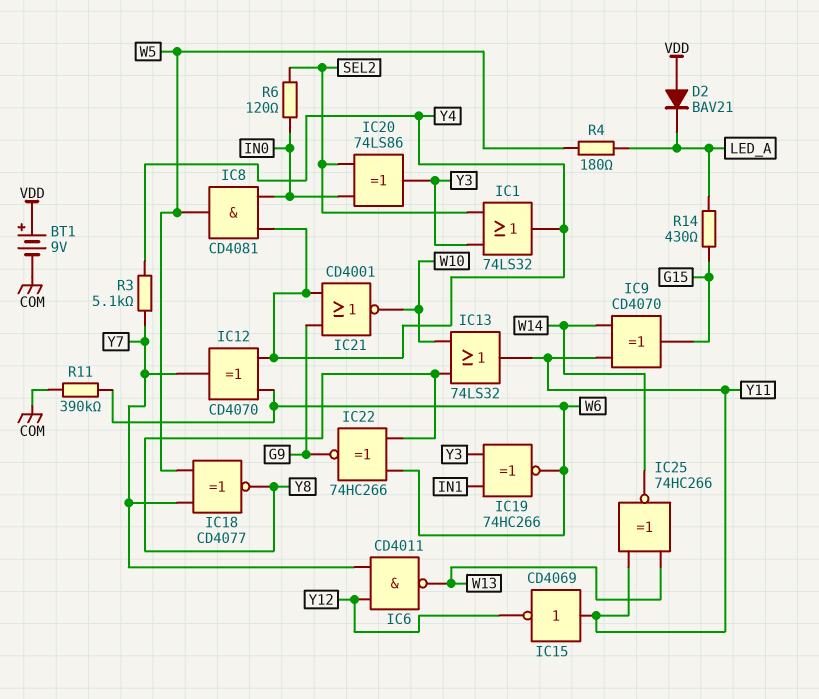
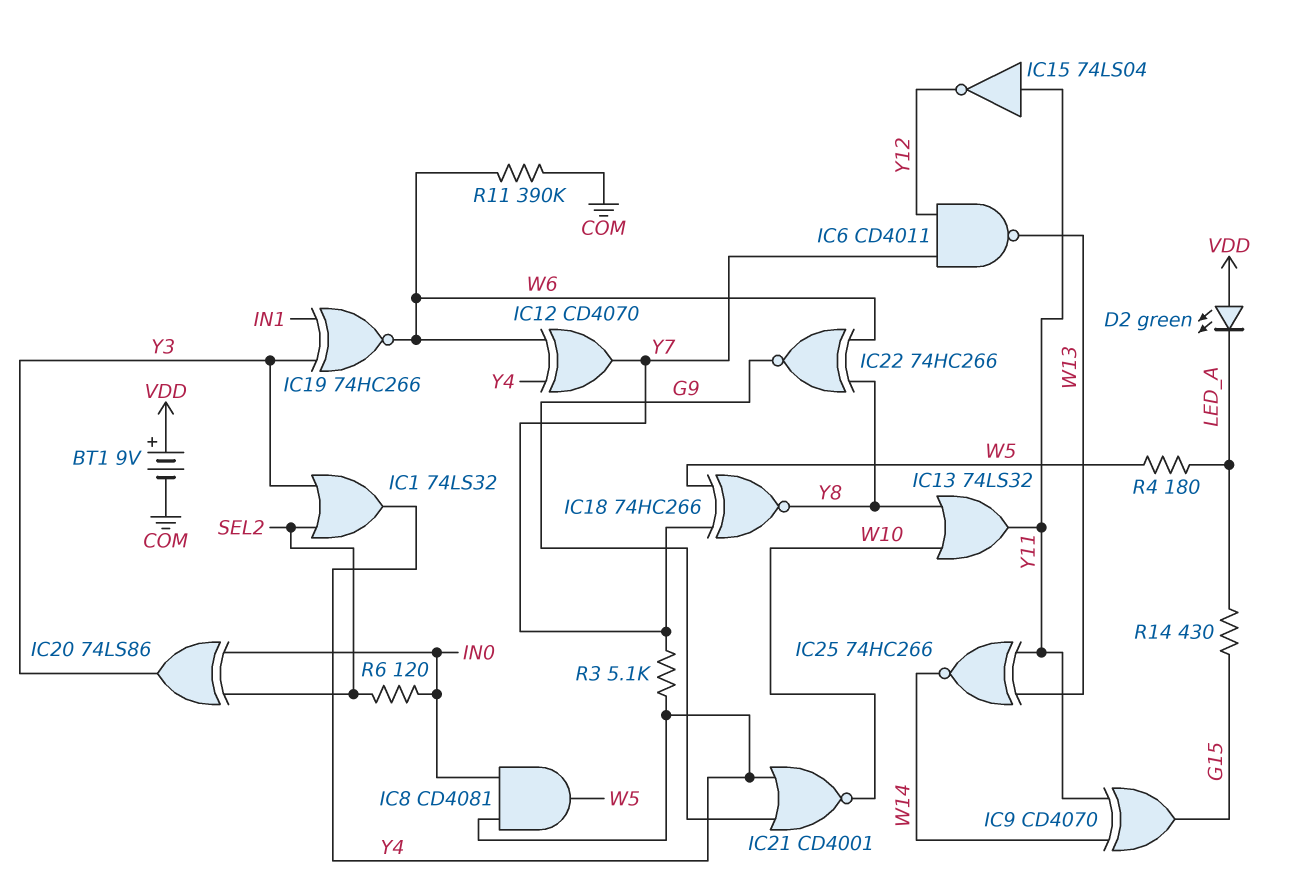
D2: diode BAV21 (A VDD, K LED_A) -> LED green (A VDD, K LED_A)
IC15: NOT CD4069 (in Y11, out Y12) -> NOT 74LS04 (in Y11, out Y12)
IC18: XNOR CD4077 (in W5, in Y7, out Y8) -> XNOR 74HC266 (in W5, in Y7, out Y8)

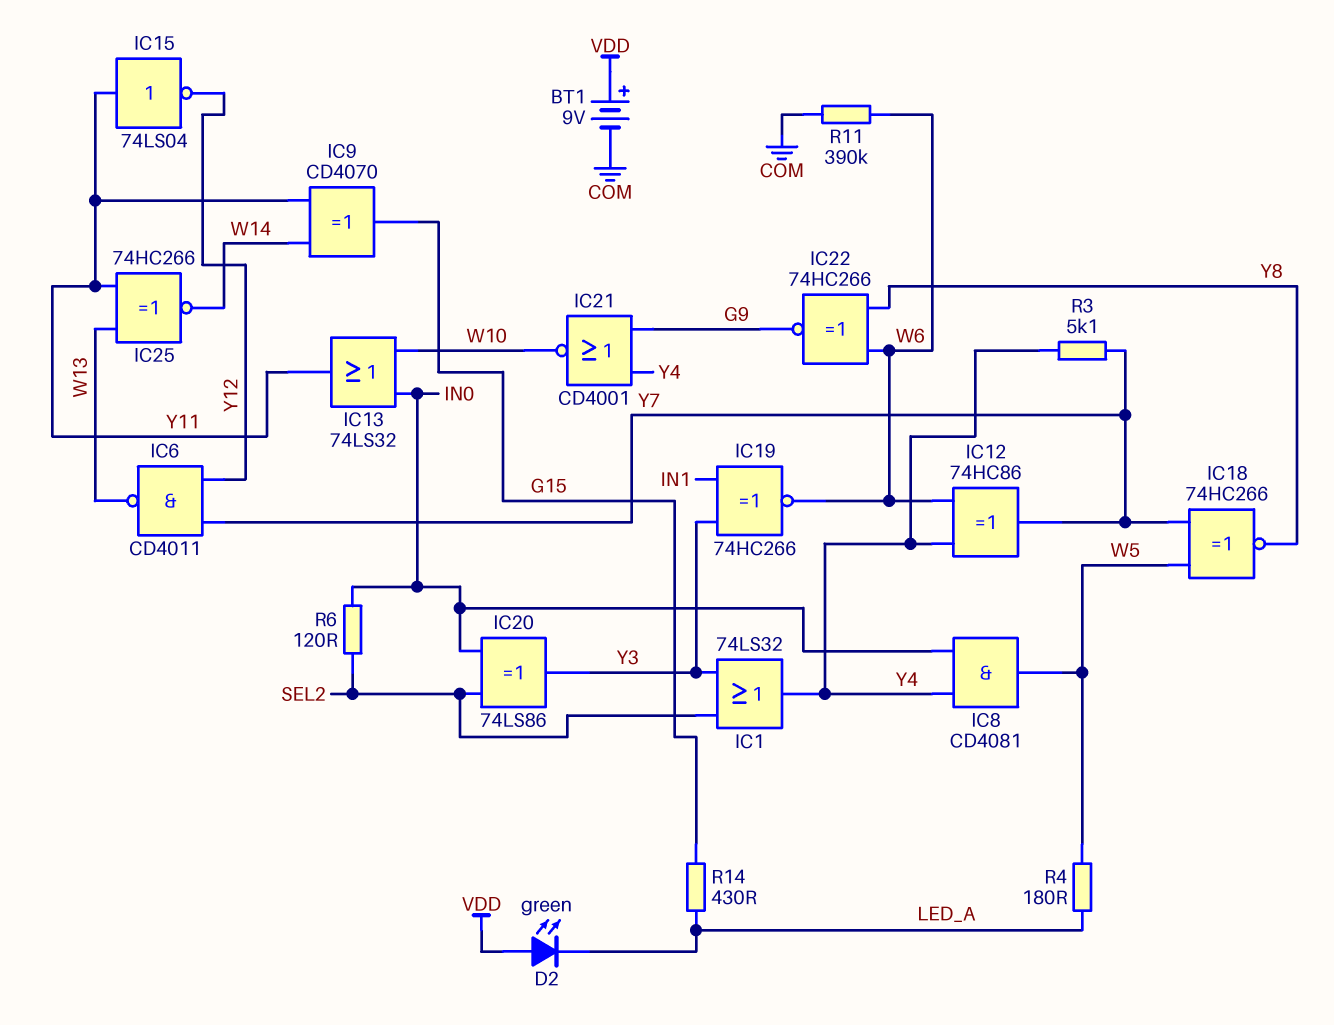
IC12: XOR CD4070 (in W6, in Y4, out Y7) -> XOR 74HC86 (in W6, in Y4, out Y7)
IC13: OR 74LS32 (in W10, in Y8, out Y11) -> OR 74LS32 (in IN0, in W10, out Y11)

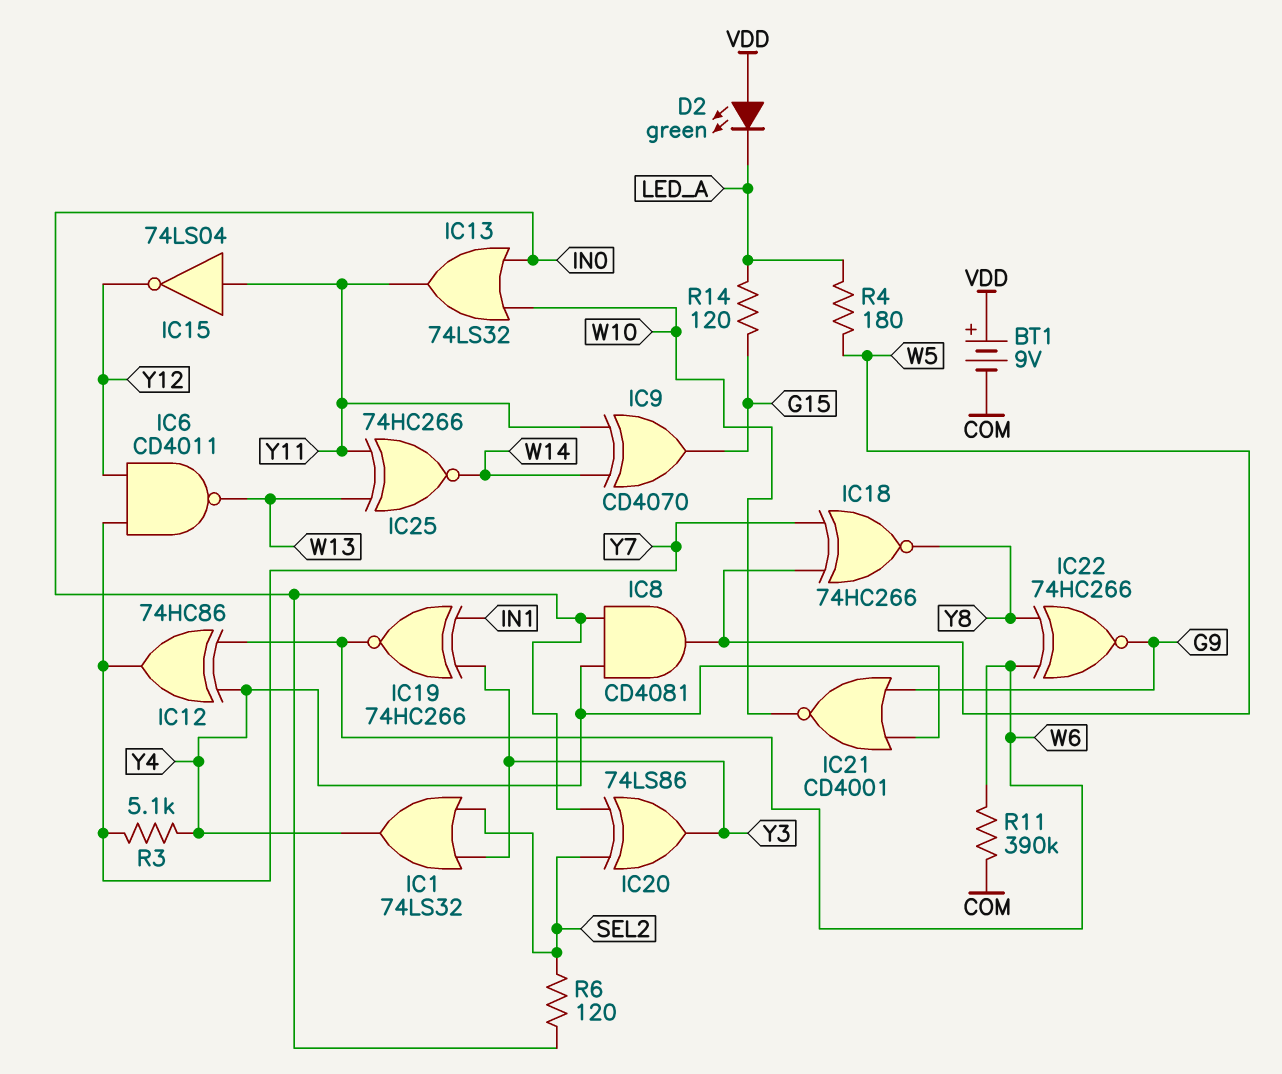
R14: 430 (G15, LED_A) -> 120 (G15, LED_A)

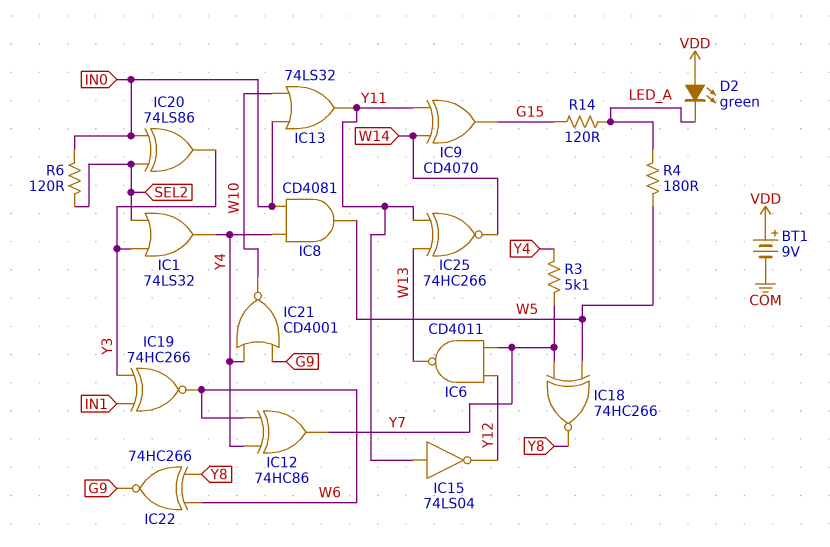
R11: 390k (COM, W6) -> none

